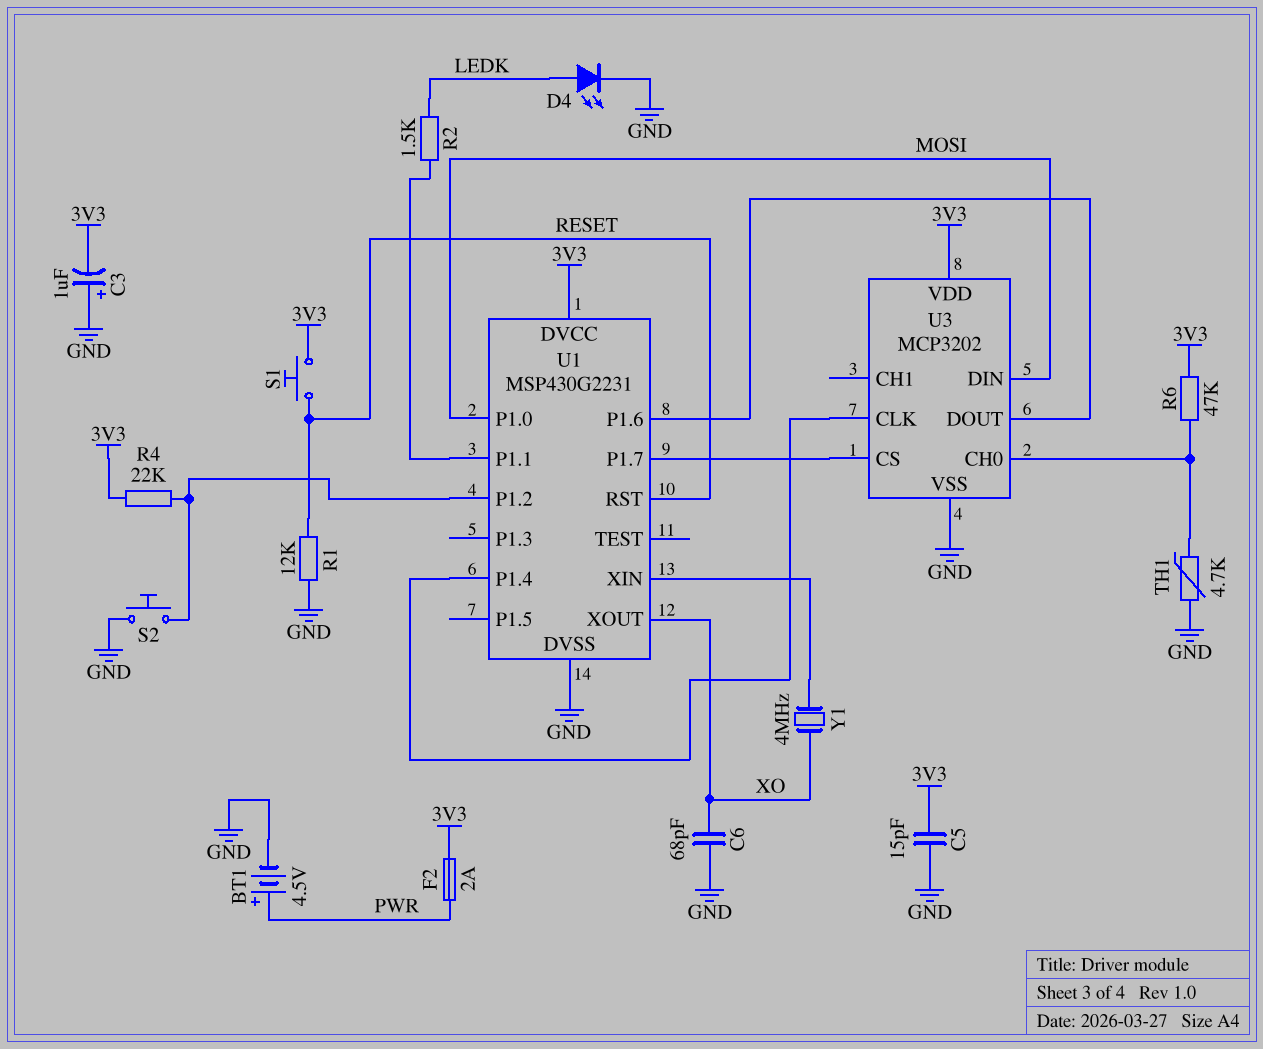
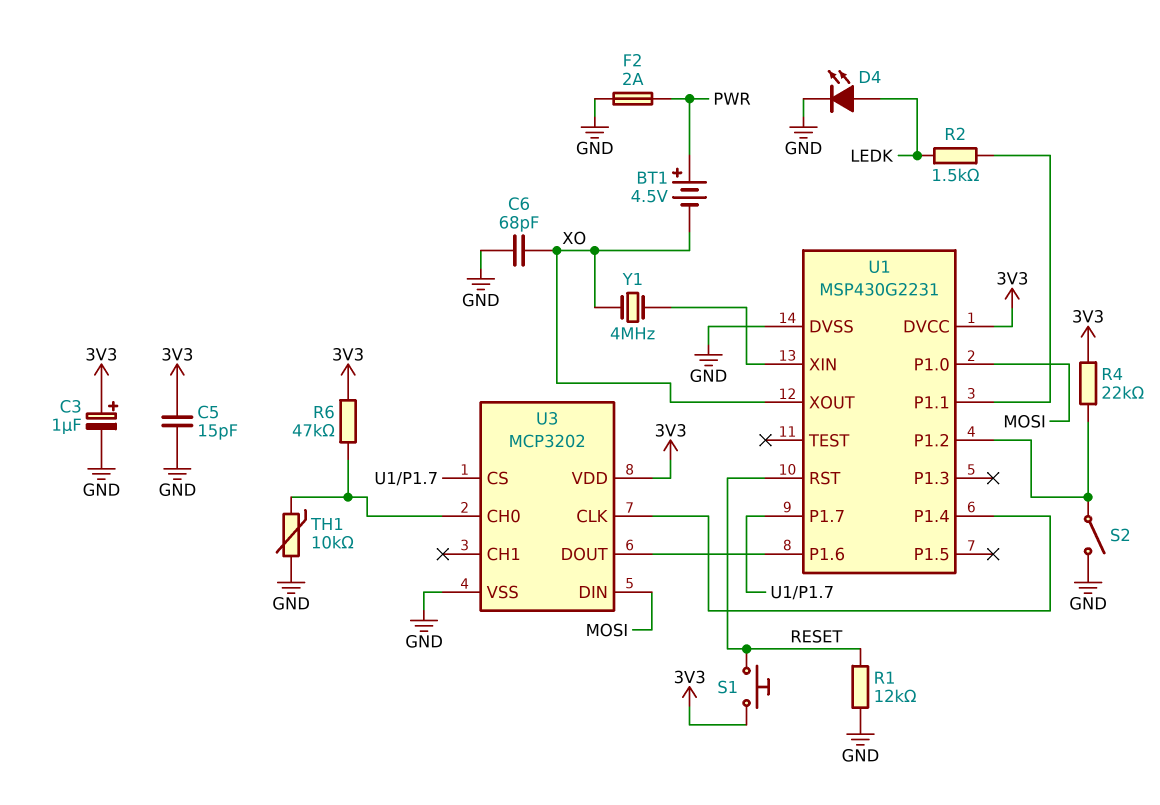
BT1: 4.5V (plus PWR, minus GND) -> 4.5V (plus PWR, minus XO)
C3: 1uF (plus GND, minus 3V3) -> 1uF (plus 3V3, minus GND)
F2: 2A (3V3, PWR) -> 2A (GND, PWR)
S2: button (GND, U1/P1.2) -> switch (GND, U1/P1.2)
TH1: 4.7k (GND, U3/CH0) -> 10k (GND, U3/CH0)

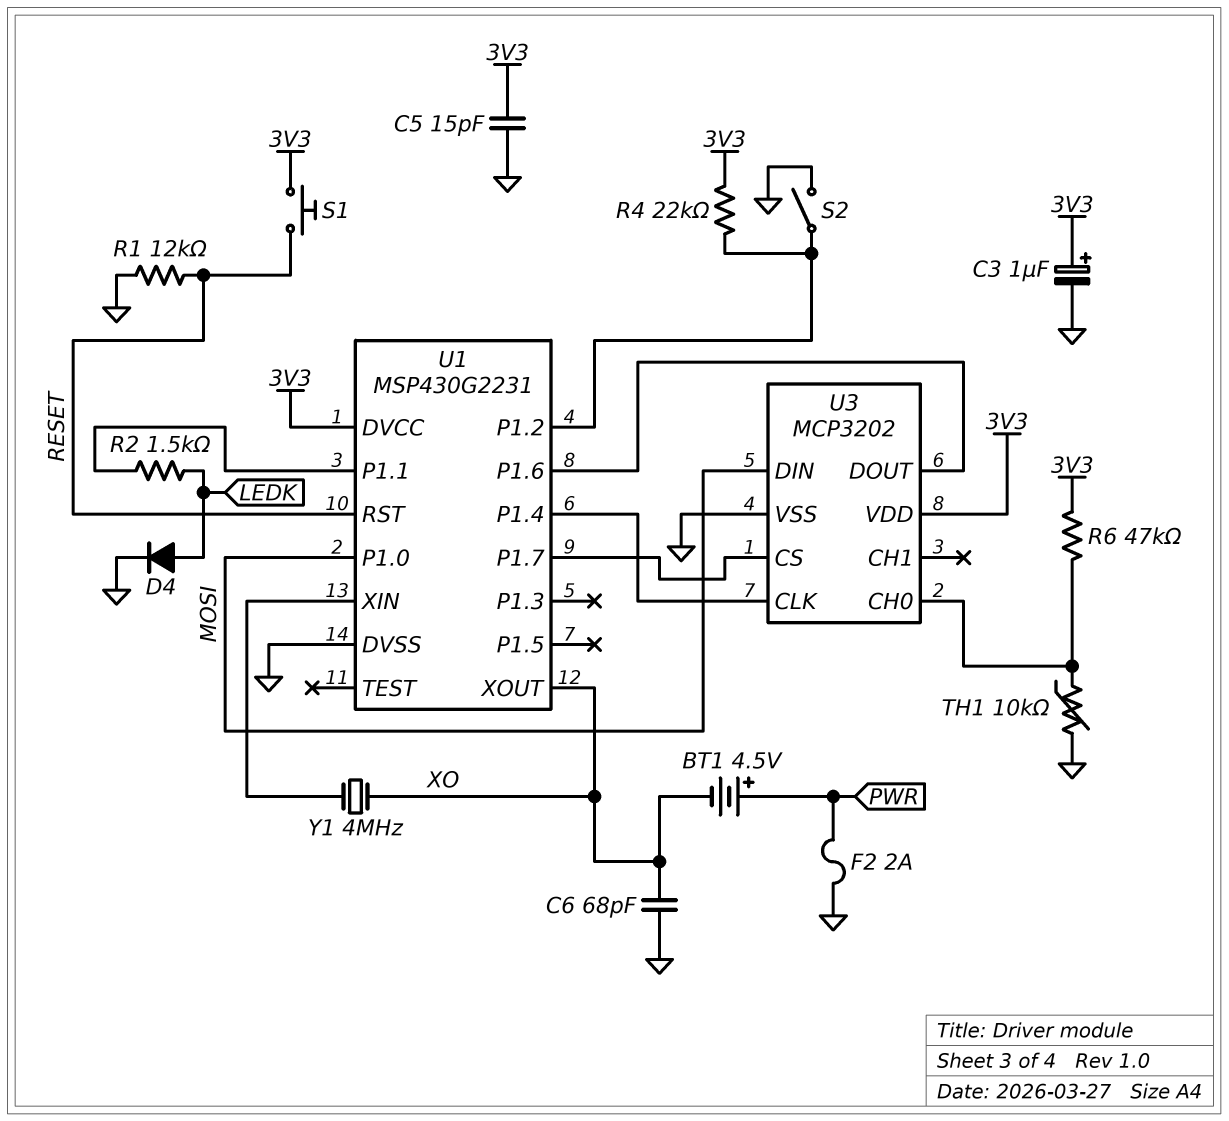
D4: LED (A LEDK, K GND) -> diode (A LEDK, K GND)

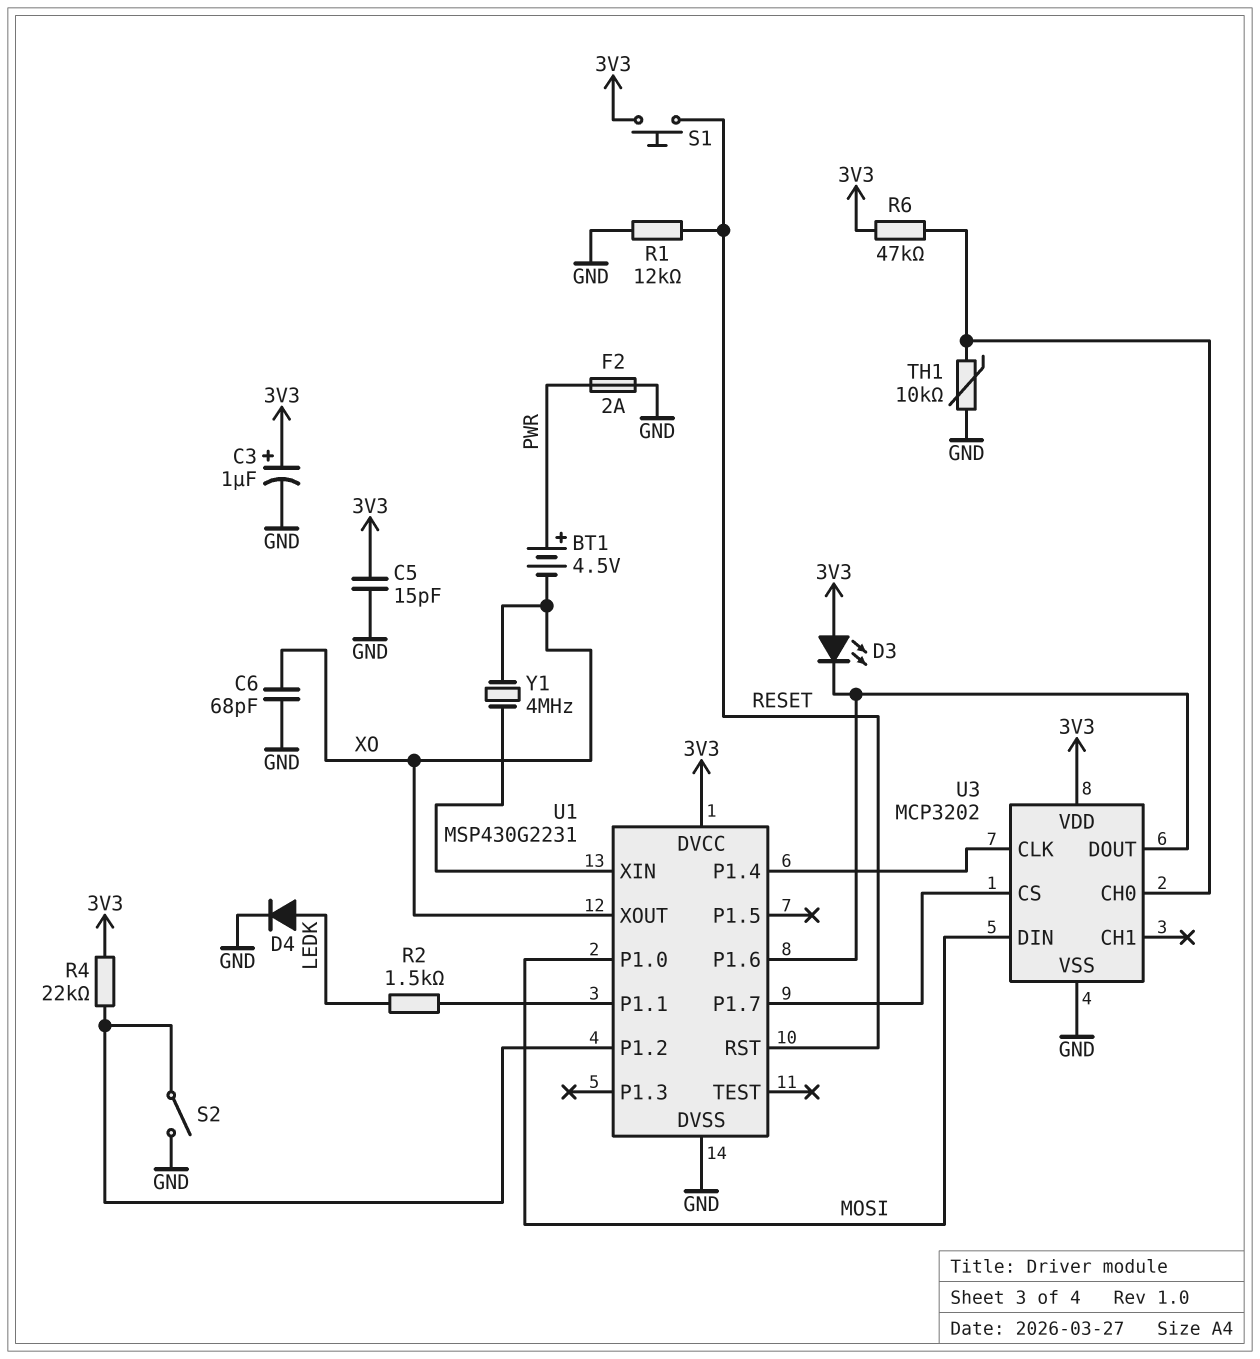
D3: none -> LED (A 3V3, K U1/P1.6)

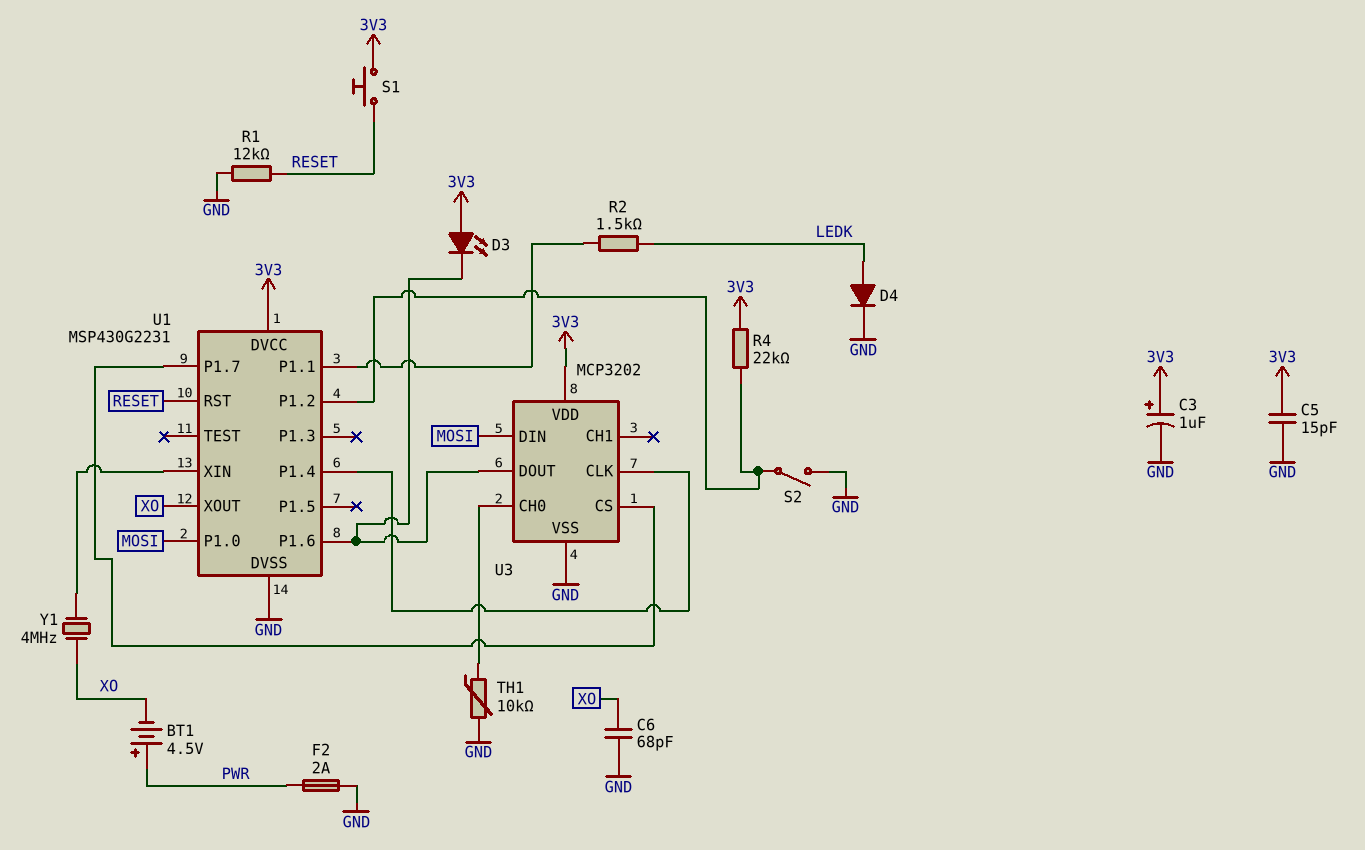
R6: 47k (3V3, U3/CH0) -> none

